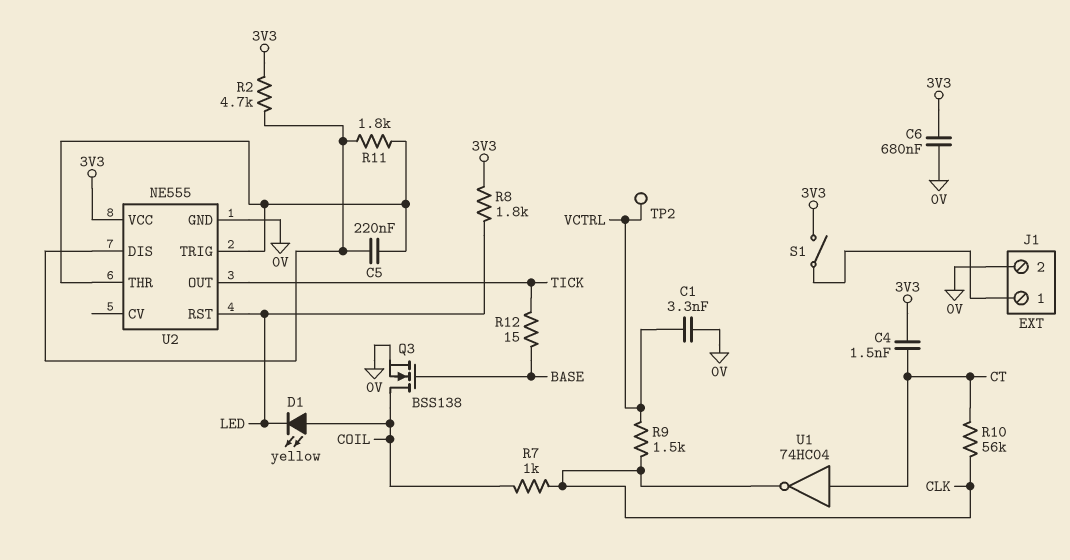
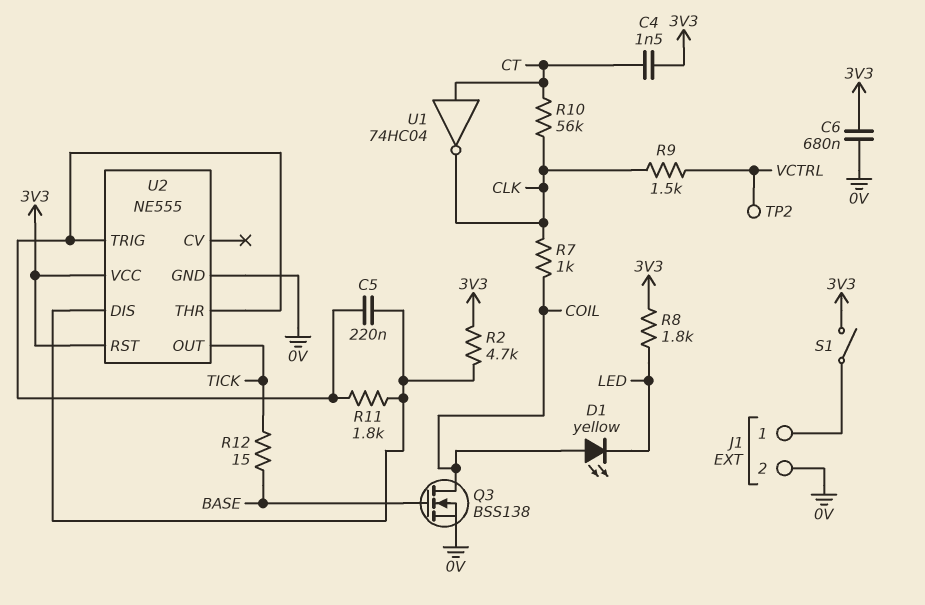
C1: 3.3nF (0V, VCTRL) -> none
U2 pin RST: LED -> 3V3

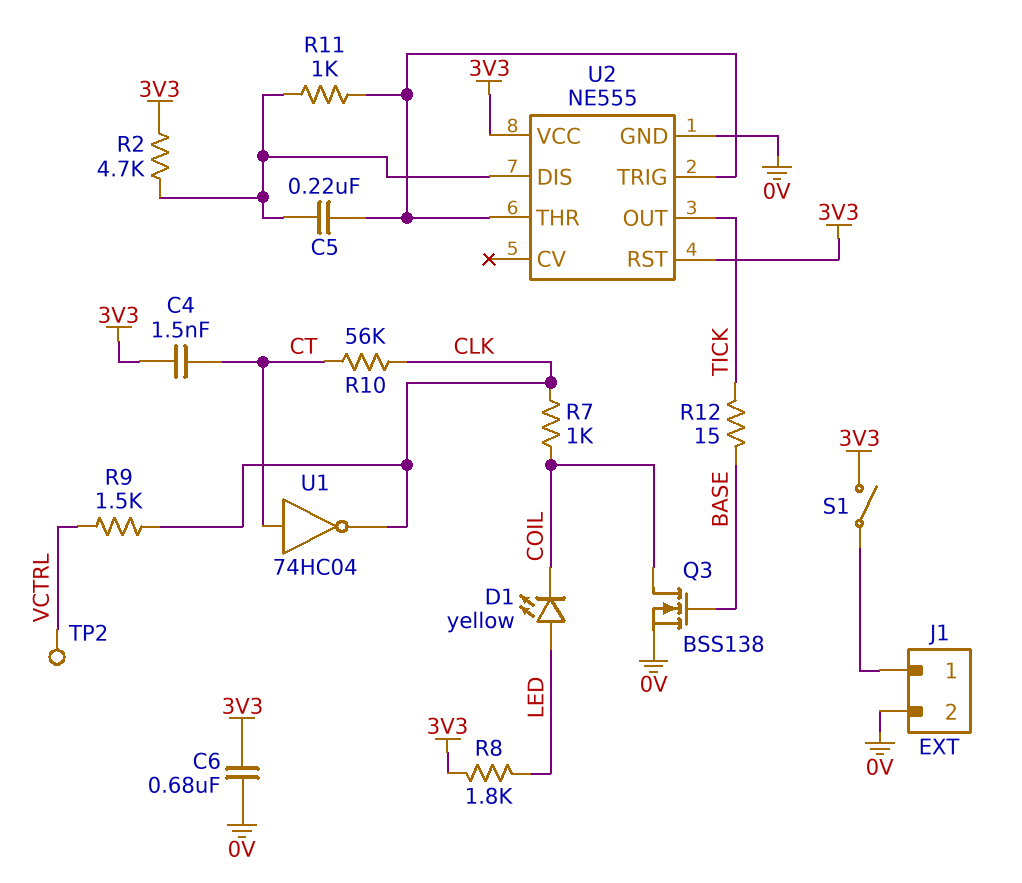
D1: LED yellow (A COIL, K LED) -> LED yellow (A LED, K COIL)
R11: 1.8k (U2/DIS, U2/THR) -> 1k (U2/DIS, U2/THR)

